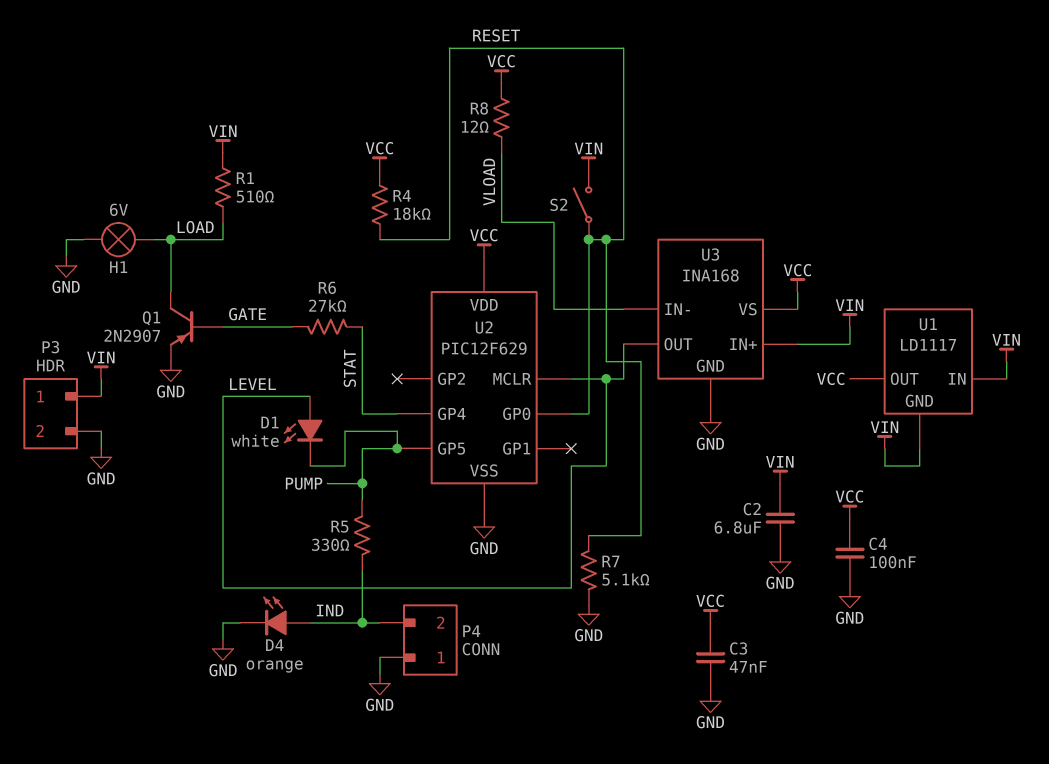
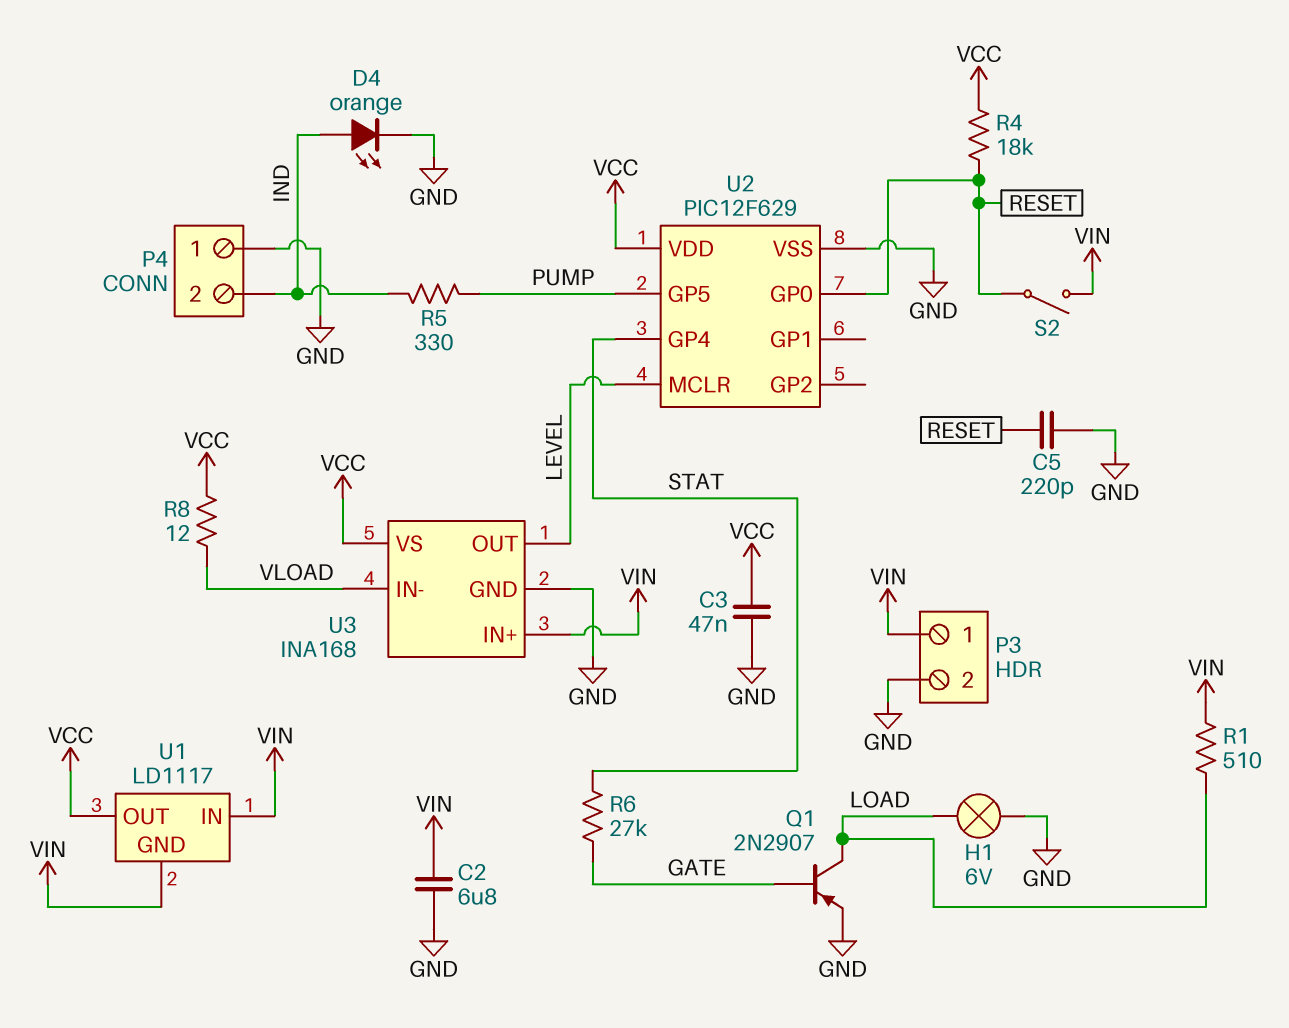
C4: 100nF (GND, VCC) -> none
C5: none -> 220pF (GND, RESET)
D1: LED white (A LEVEL, K PUMP) -> none
R7: 5.1k (GND, RESET) -> none

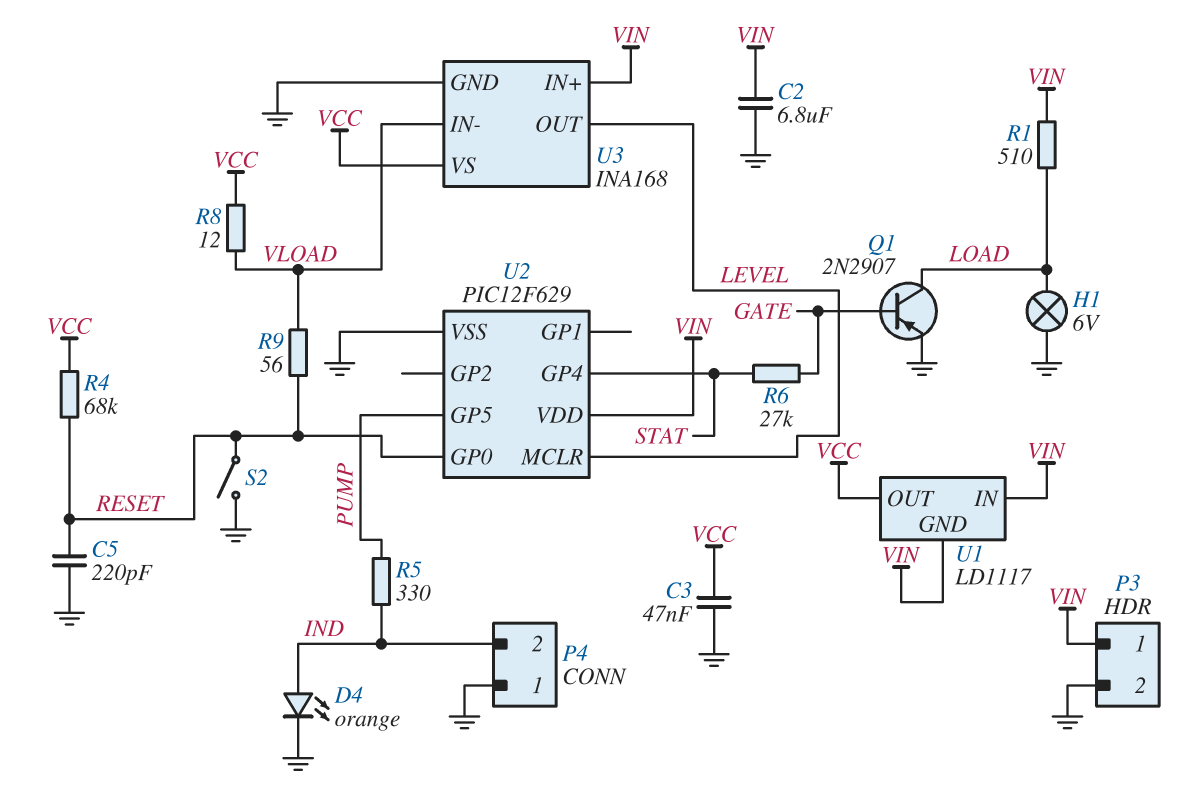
R4: 18k (RESET, VCC) -> 68k (RESET, VCC)
R9: none -> 56 (RESET, VLOAD)
S2: switch (RESET, VIN) -> switch (GND, RESET)
U2 pin VDD: VCC -> VIN

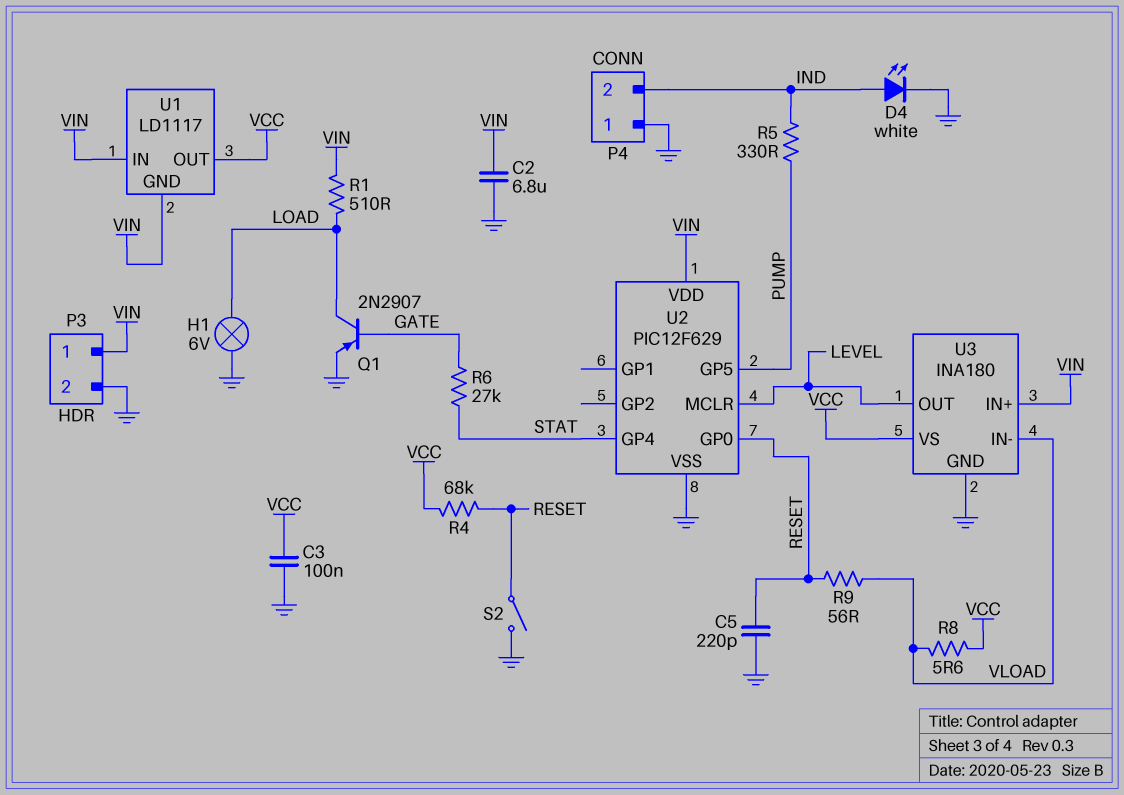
C3: 47nF (GND, VCC) -> 100nF (GND, VCC)
D4: LED orange (A IND, K GND) -> LED white (A IND, K GND)
R8: 12 (VCC, VLOAD) -> 5.6 (VCC, VLOAD)
U3: INA168 -> INA180

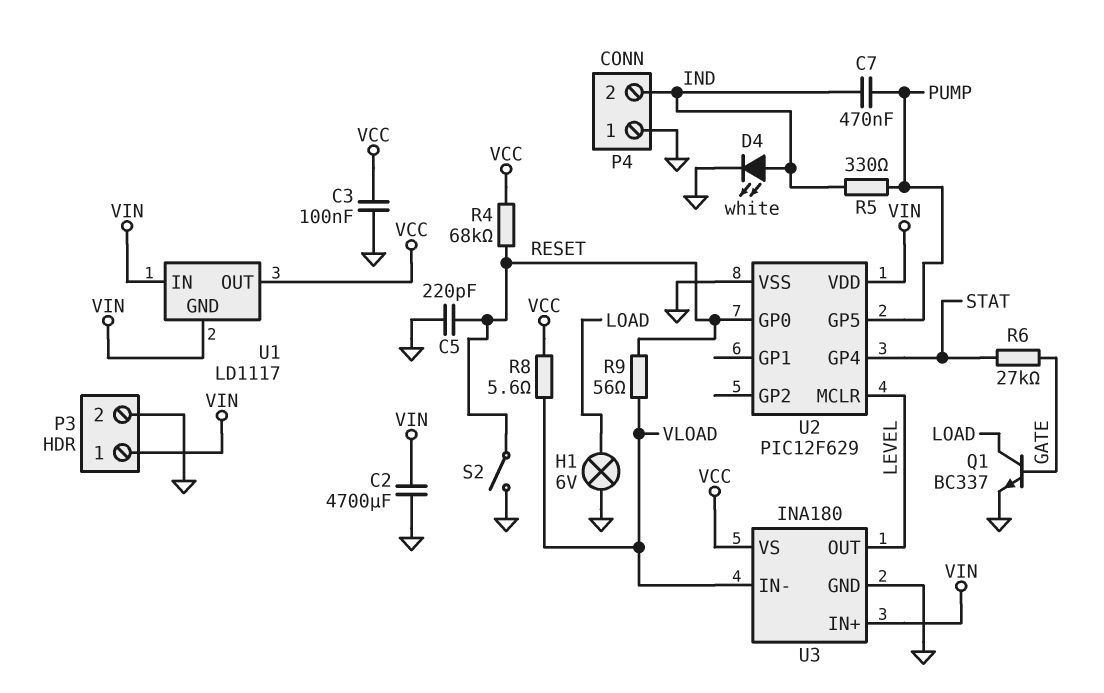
C2: 6.8uF (GND, VIN) -> 4700uF (GND, VIN)
C7: none -> 470nF (IND, PUMP)
Q1: PNP 2N2907 (B GATE, C LOAD, E GND) -> NPN BC337 (B GATE, C LOAD, E GND)
R1: 510 (LOAD, VIN) -> none

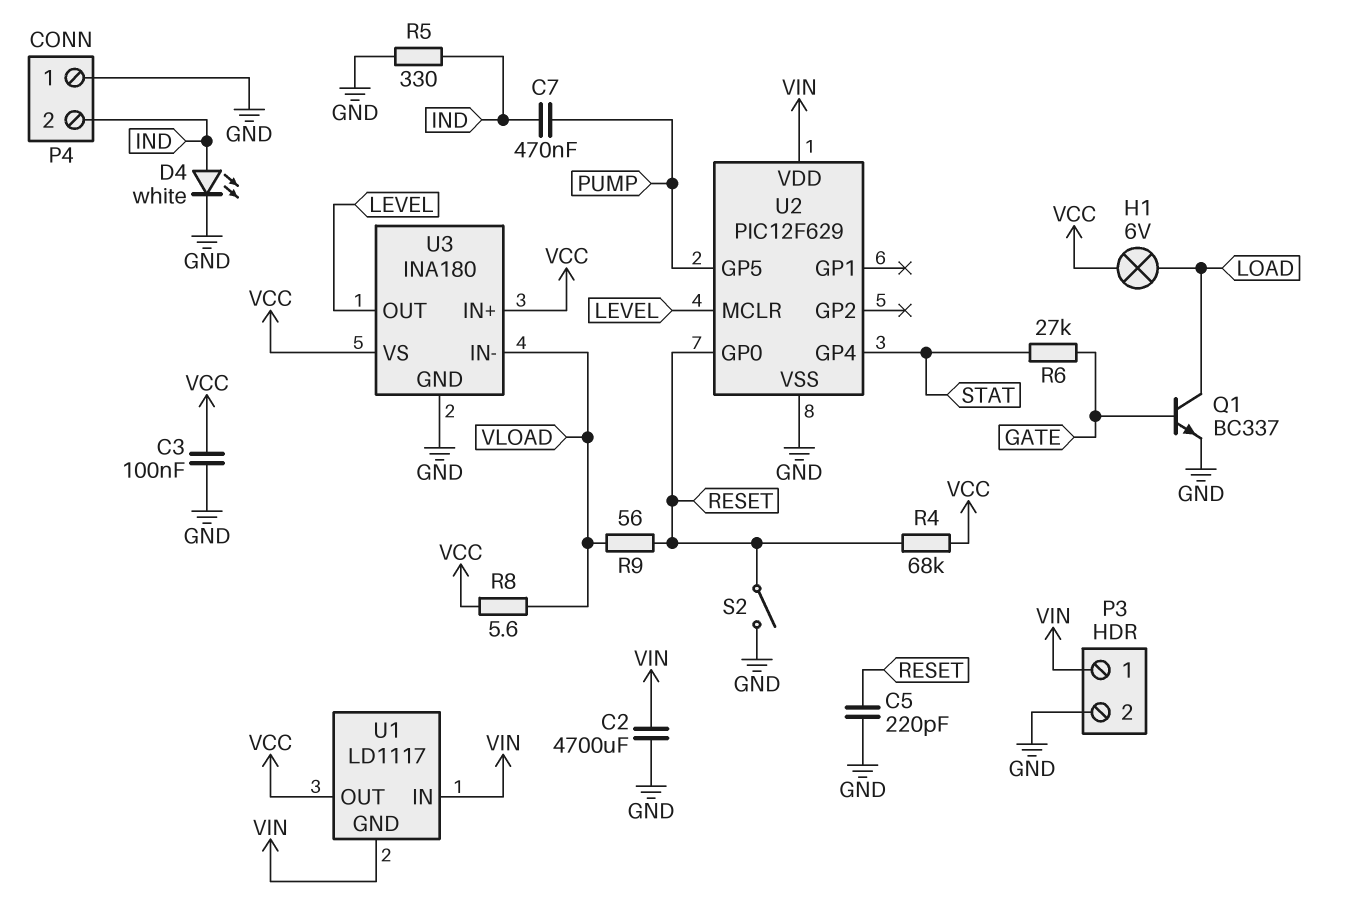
H1: lamp 6V (GND, LOAD) -> lamp 6V (LOAD, VCC)
R5: 330 (IND, PUMP) -> 330 (GND, IND)
U3 pin IN+: VIN -> VCC

